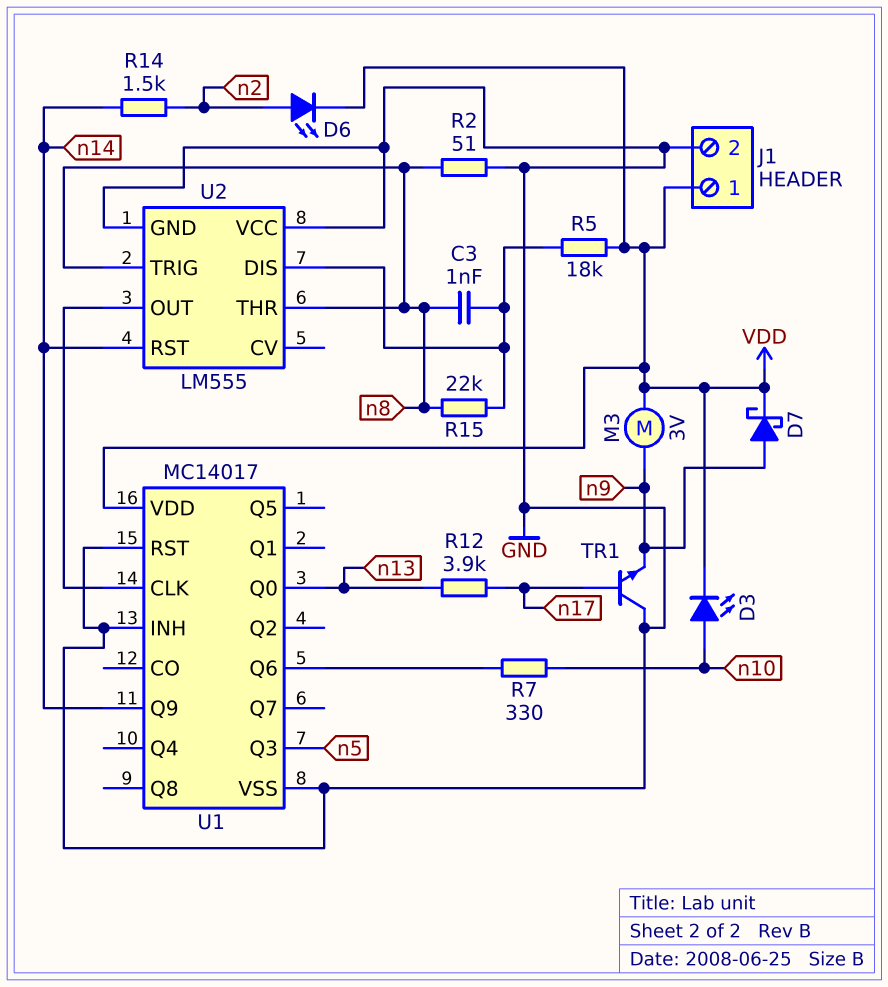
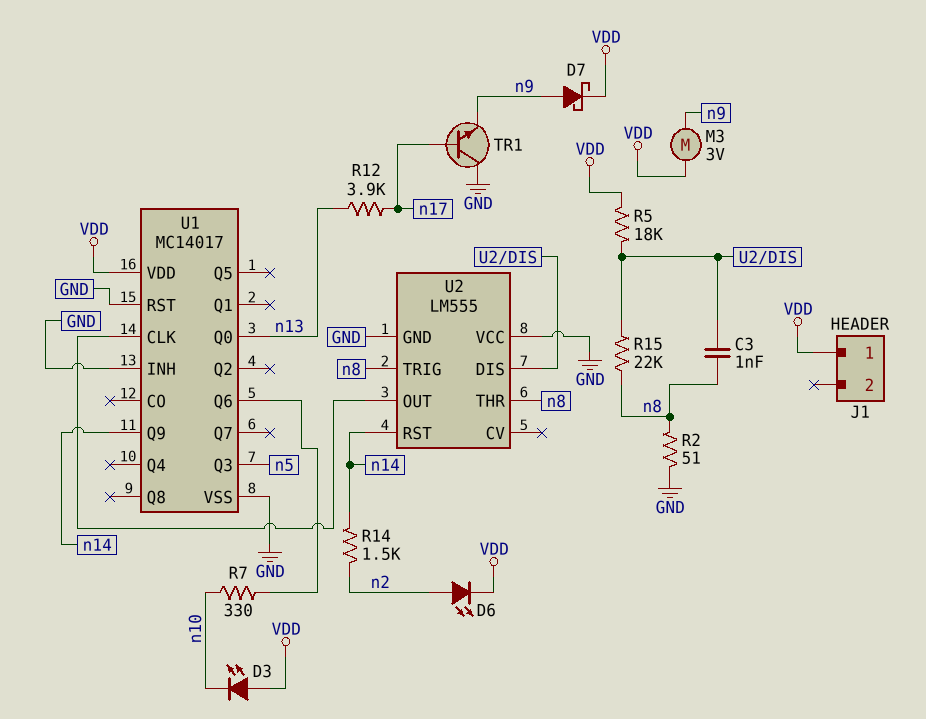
D3: LED (A n10, K VDD) -> LED (A VDD, K n10)
J1 pin 2: GND -> none

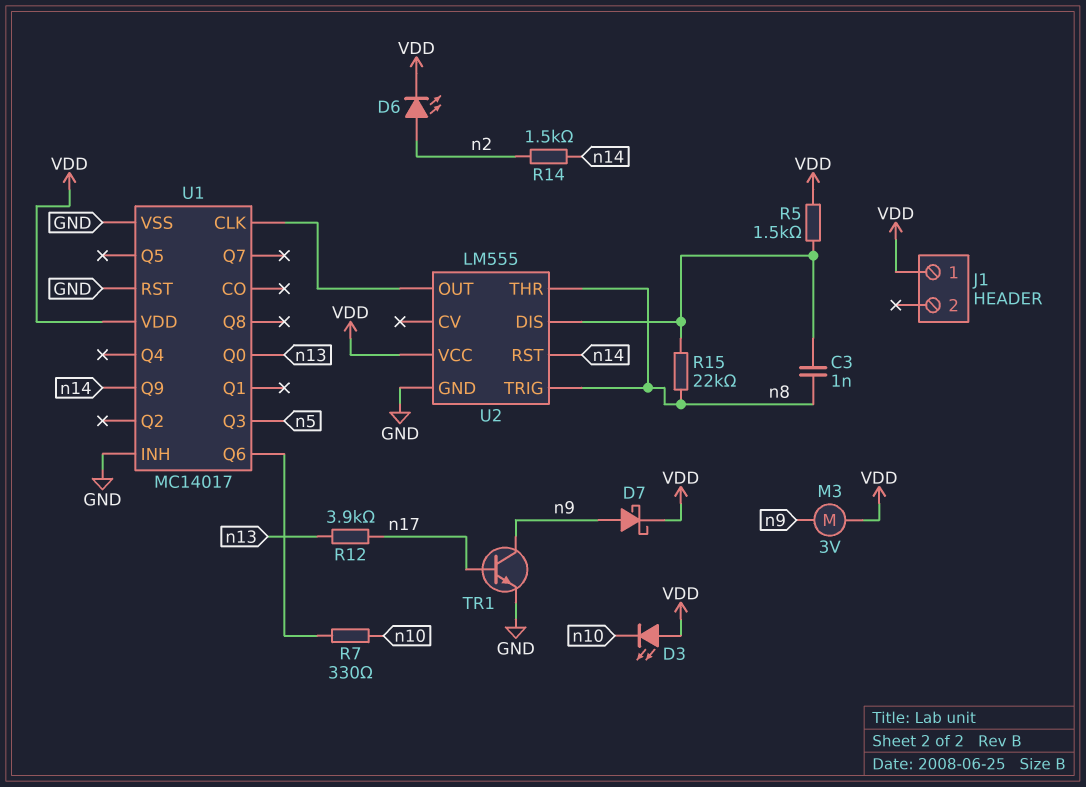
R2: 51 (GND, n8) -> none
R5: 18k (U2/DIS, VDD) -> 1.5k (U2/DIS, VDD)
TR1: NPN (B n17, C GND, E n9) -> NPN (B n17, C n9, E GND)
U2 pin VCC: GND -> VDD

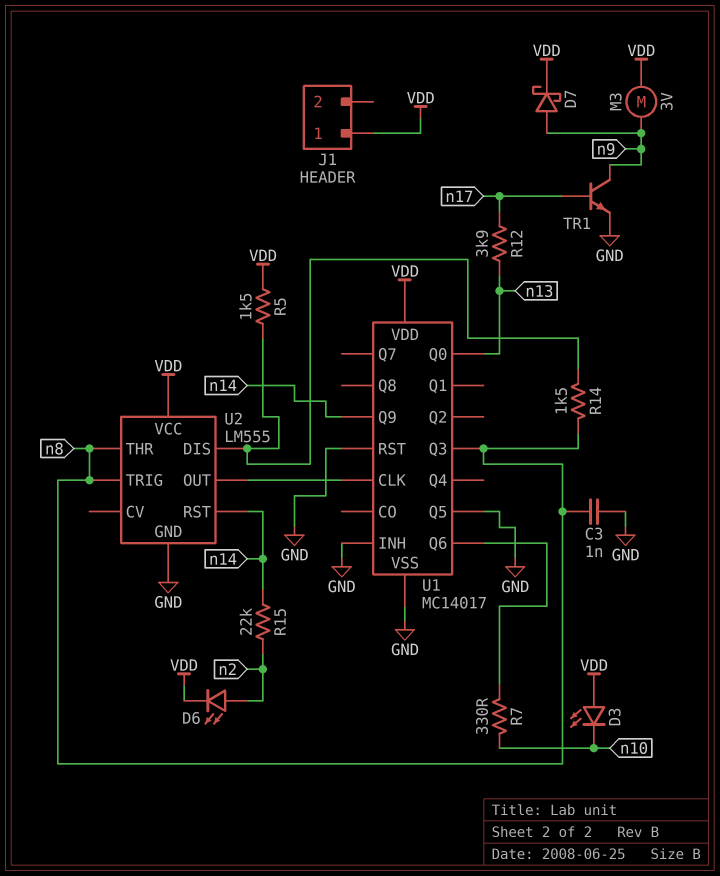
C3: 1nF (U2/DIS, n8) -> 1nF (GND, n8)
R14: 1.5k (n2, n14) -> 1.5k (U2/DIS, n8)
R15: 22k (U2/DIS, n8) -> 22k (n2, n14)
U1 pin Q3: n5 -> n8
U1 pin Q5: none -> GND

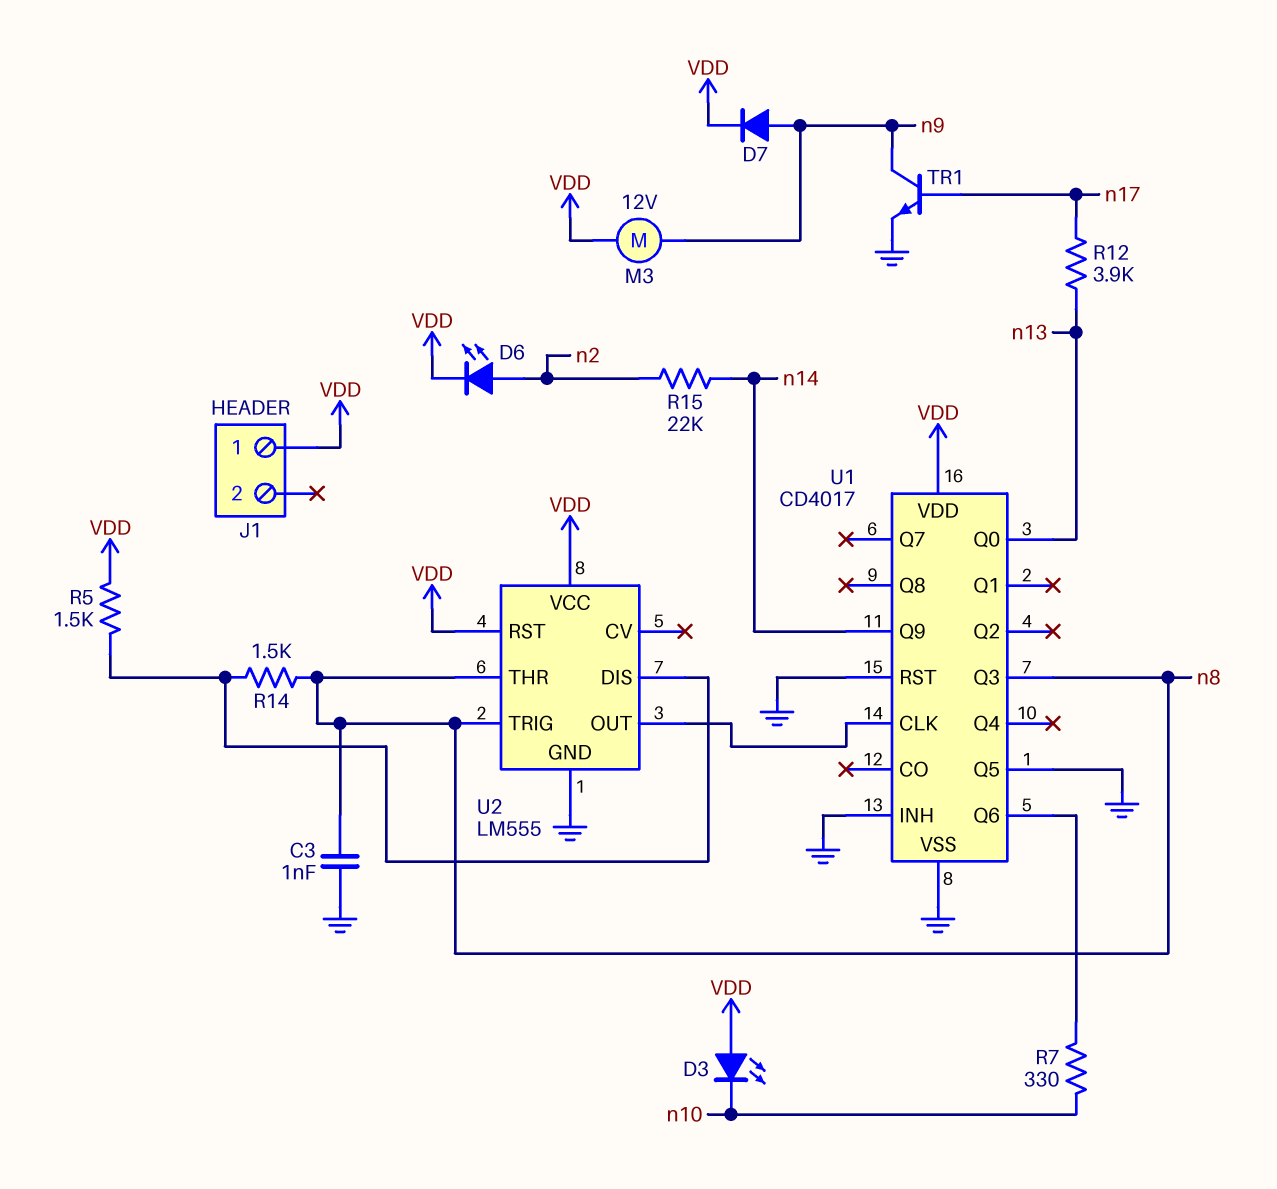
D7: schottky (A n9, K VDD) -> diode (A n9, K VDD)
M3: motor 3V (VDD, n9) -> motor 12V (VDD, n9)
U1: MC14017 -> CD4017
U2 pin RST: n14 -> VDD

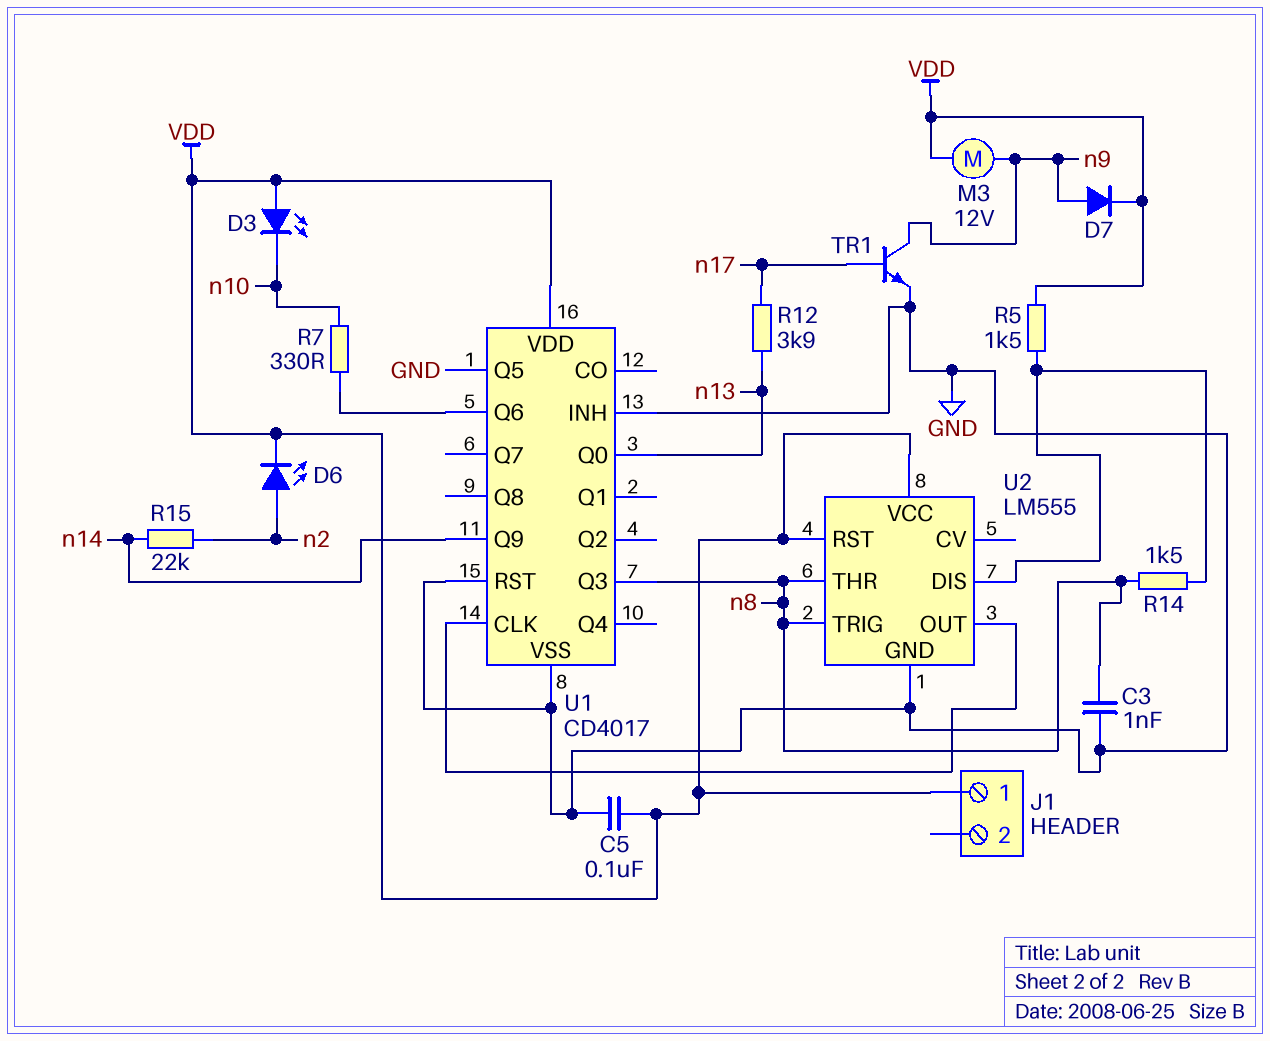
C5: none -> 100nF (GND, VDD)

